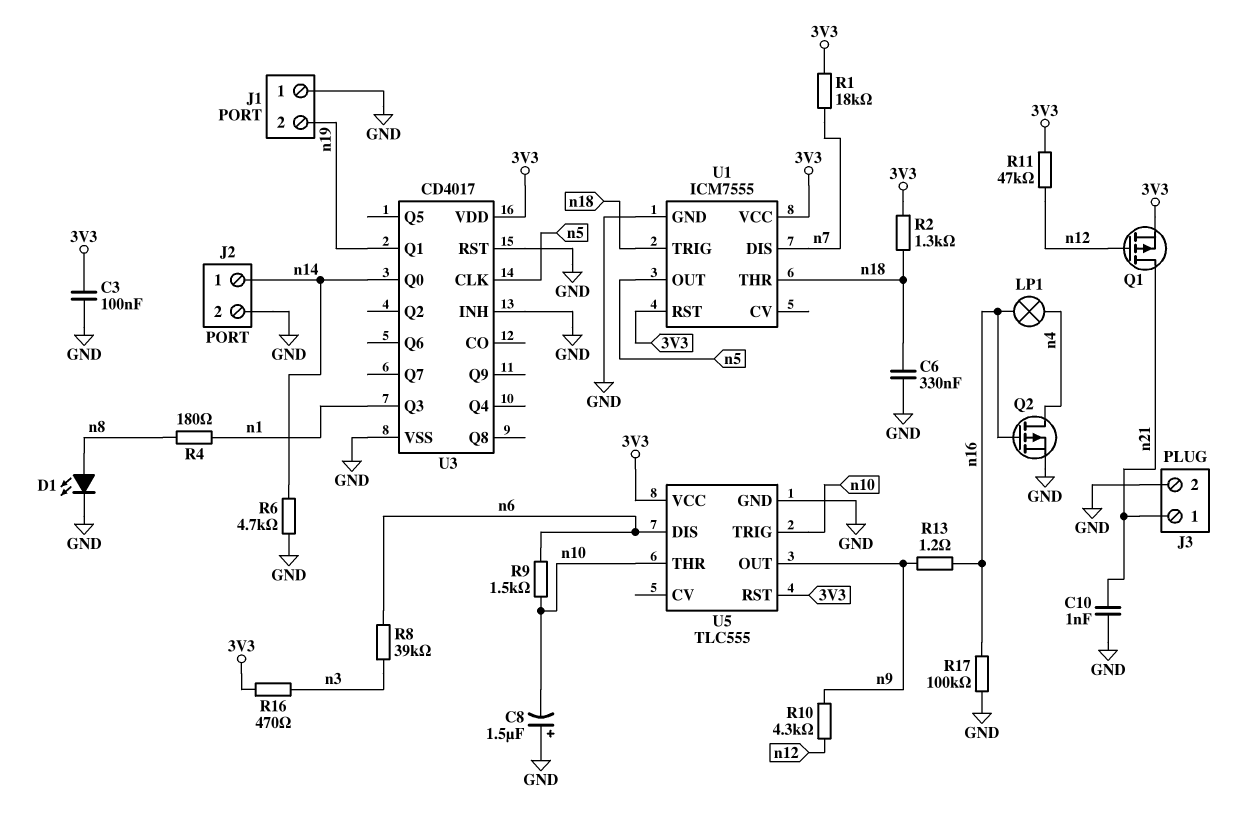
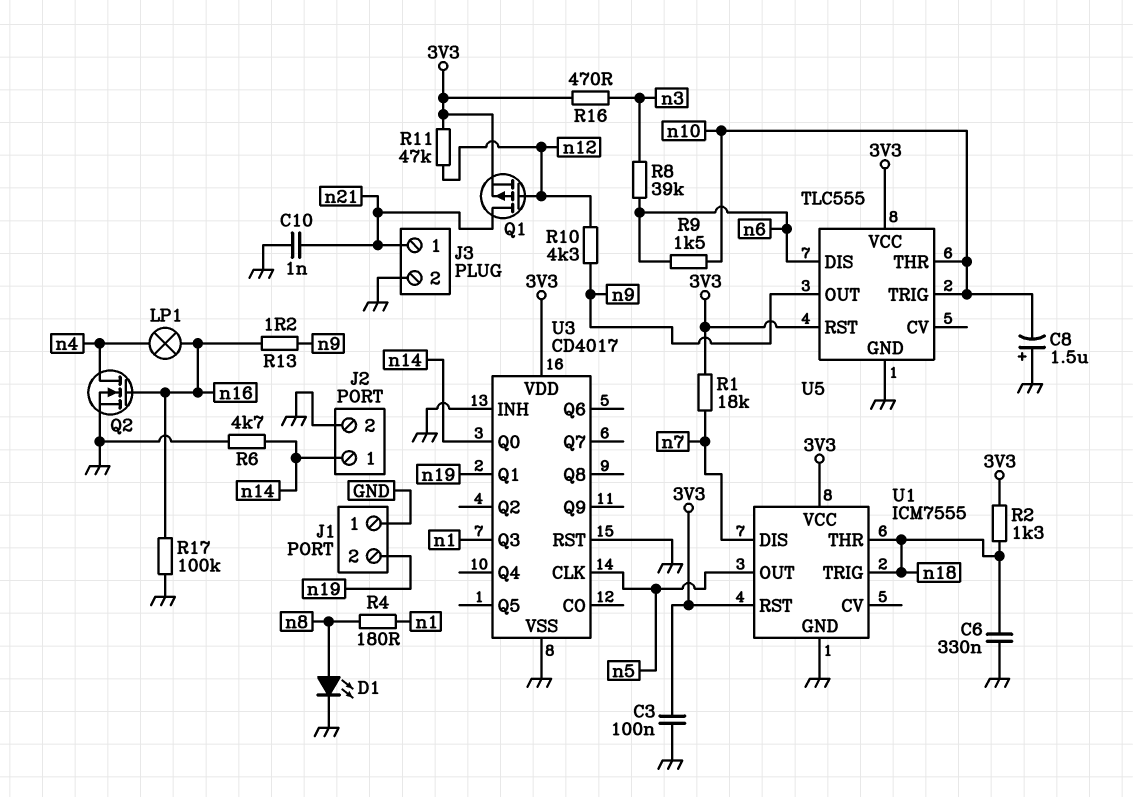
Q2: PMOS (G n16, D n4, S GND) -> NMOS (G n16, D n4, S GND)

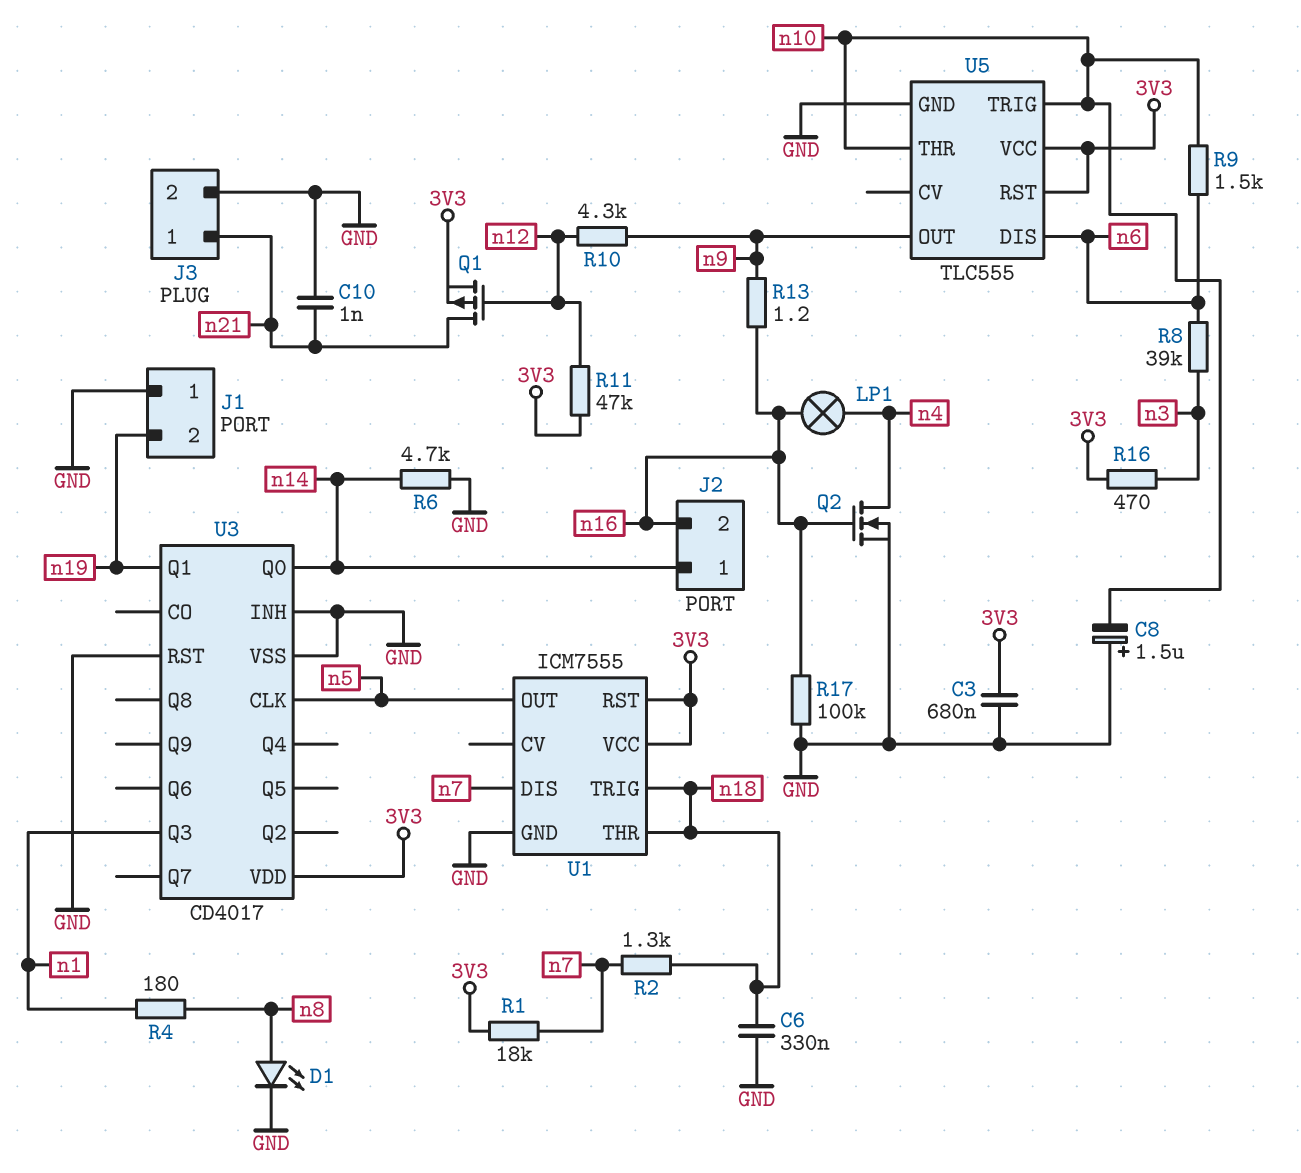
C3: 100nF (3V3, GND) -> 680nF (3V3, GND)
J2 pin 2: GND -> n16
R2: 1.3k (3V3, n18) -> 1.3k (n7, n18)

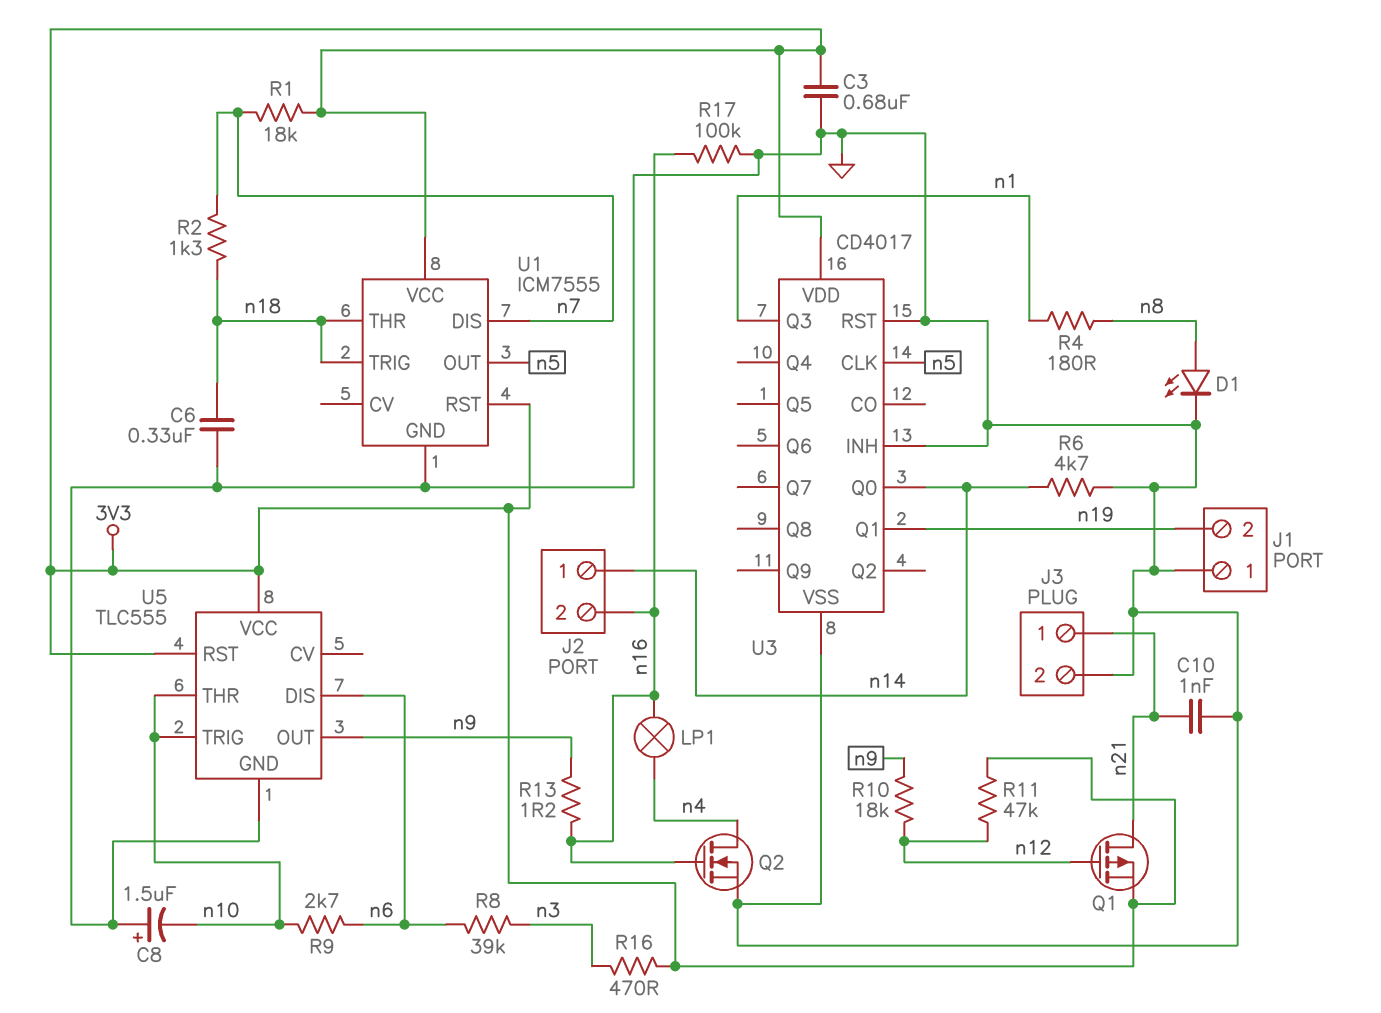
R9: 1.5k (n6, n10) -> 2.7k (n6, n10)
R10: 4.3k (n9, n12) -> 18k (n9, n12)

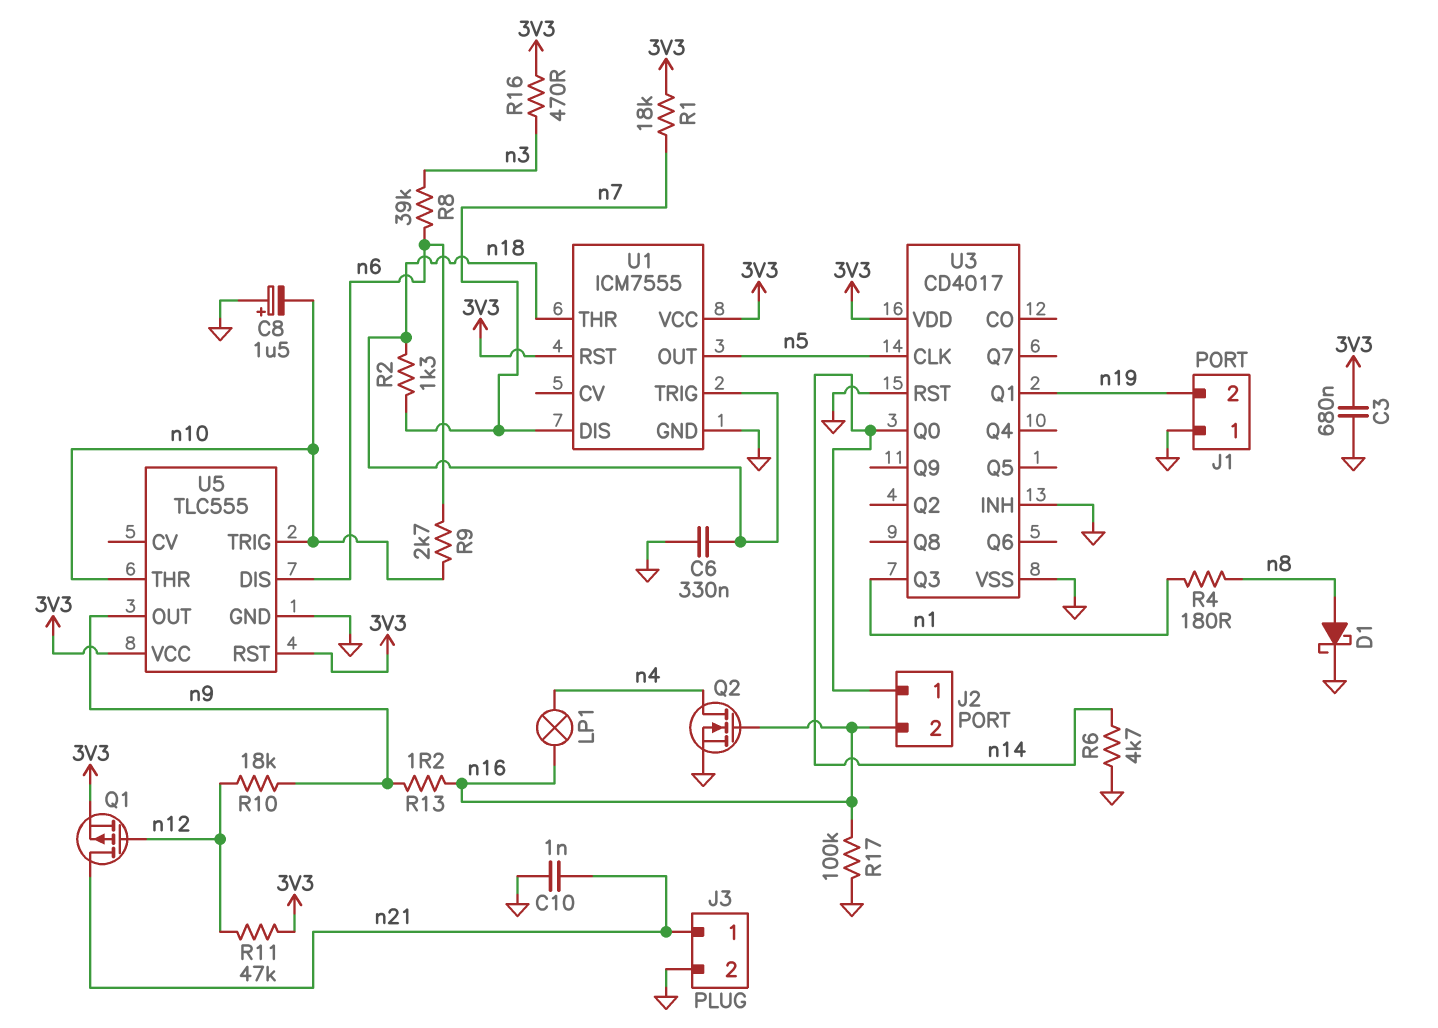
D1: LED (A n8, K GND) -> schottky (A n8, K GND)

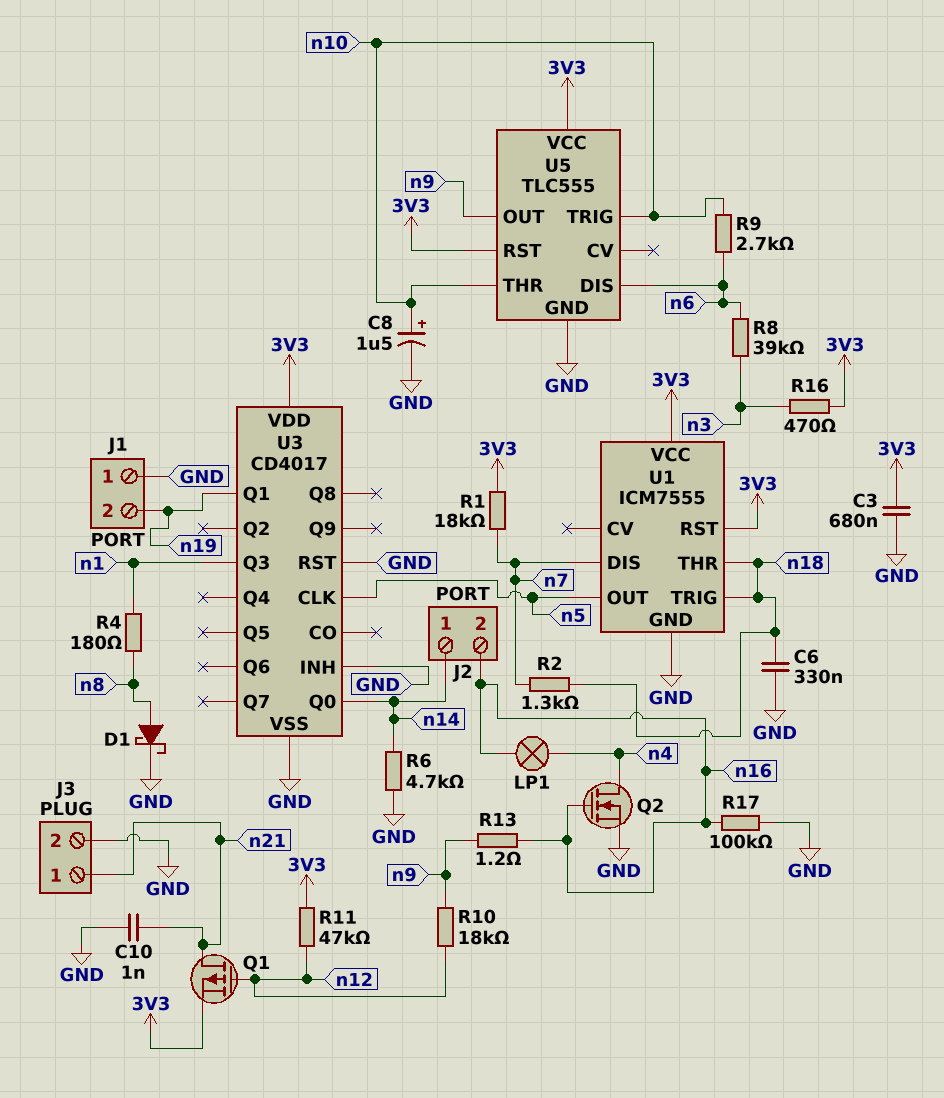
C8: 1.5uF (plus GND, minus n10) -> 1.5uF (plus n10, minus GND)

